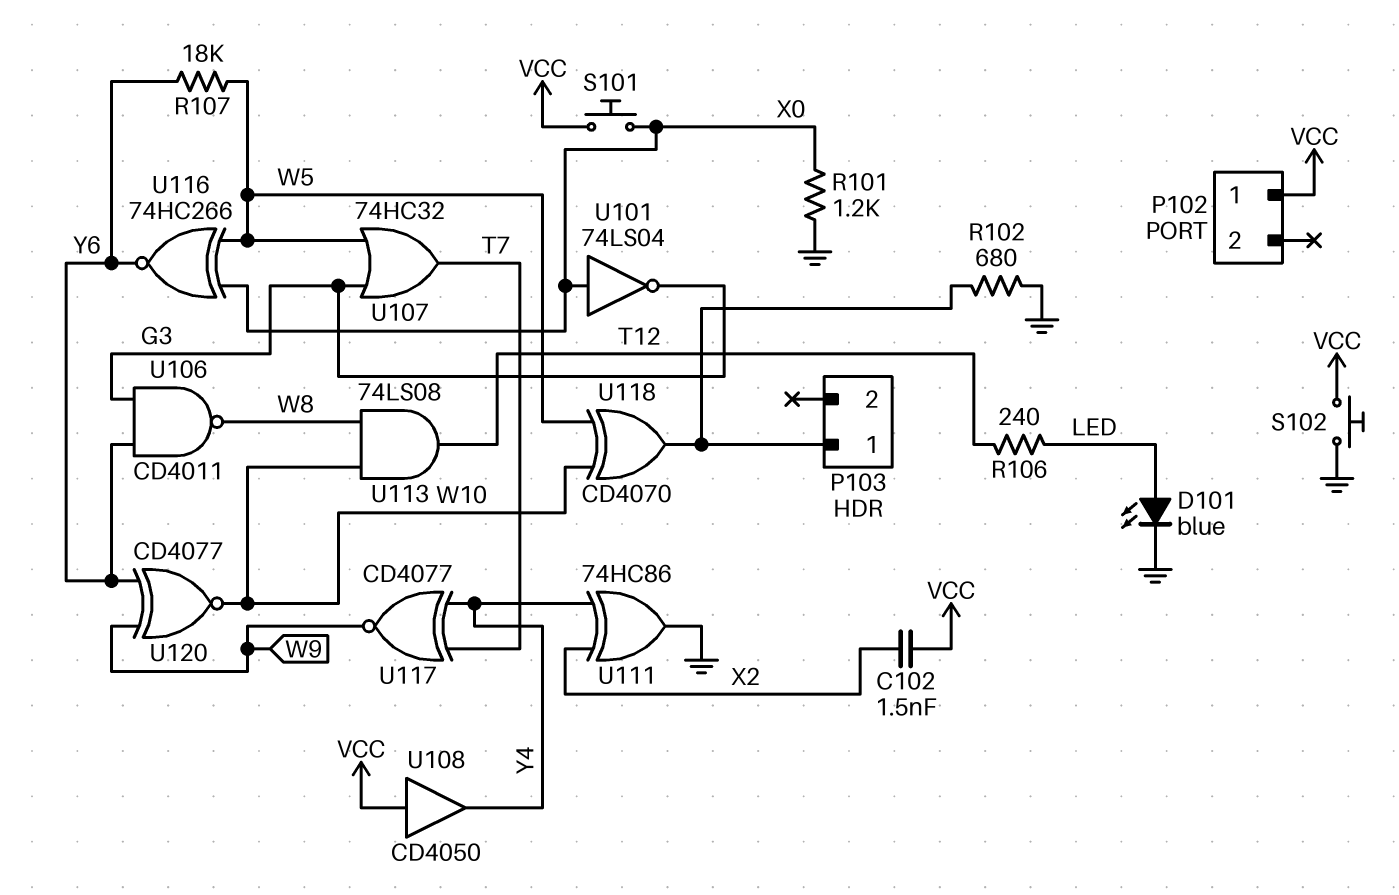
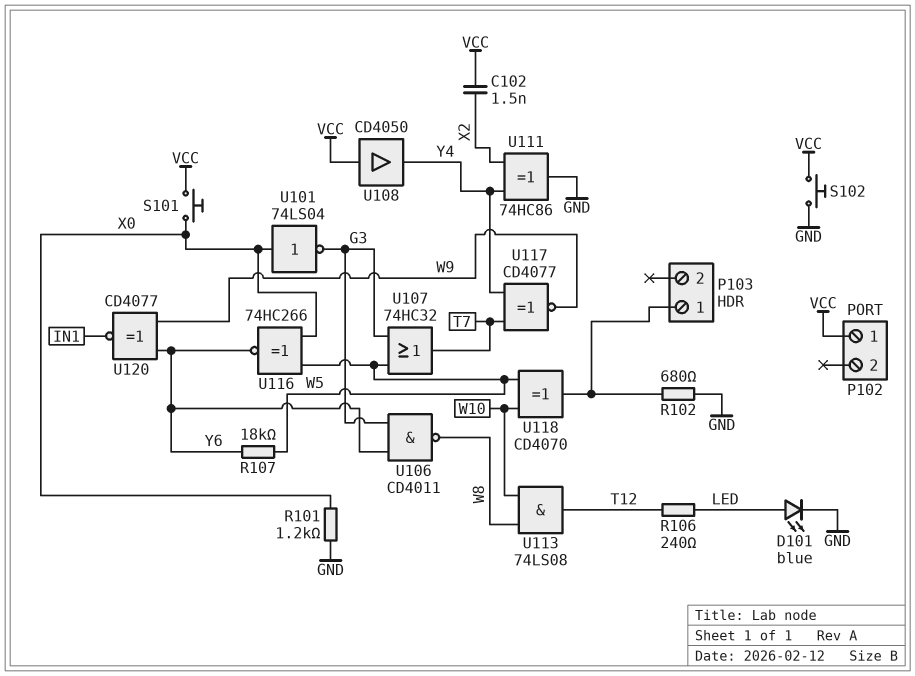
U120: XNOR CD4077 (in W9, in Y6, out W10) -> XNOR CD4077 (in W9, in Y6, out IN1)

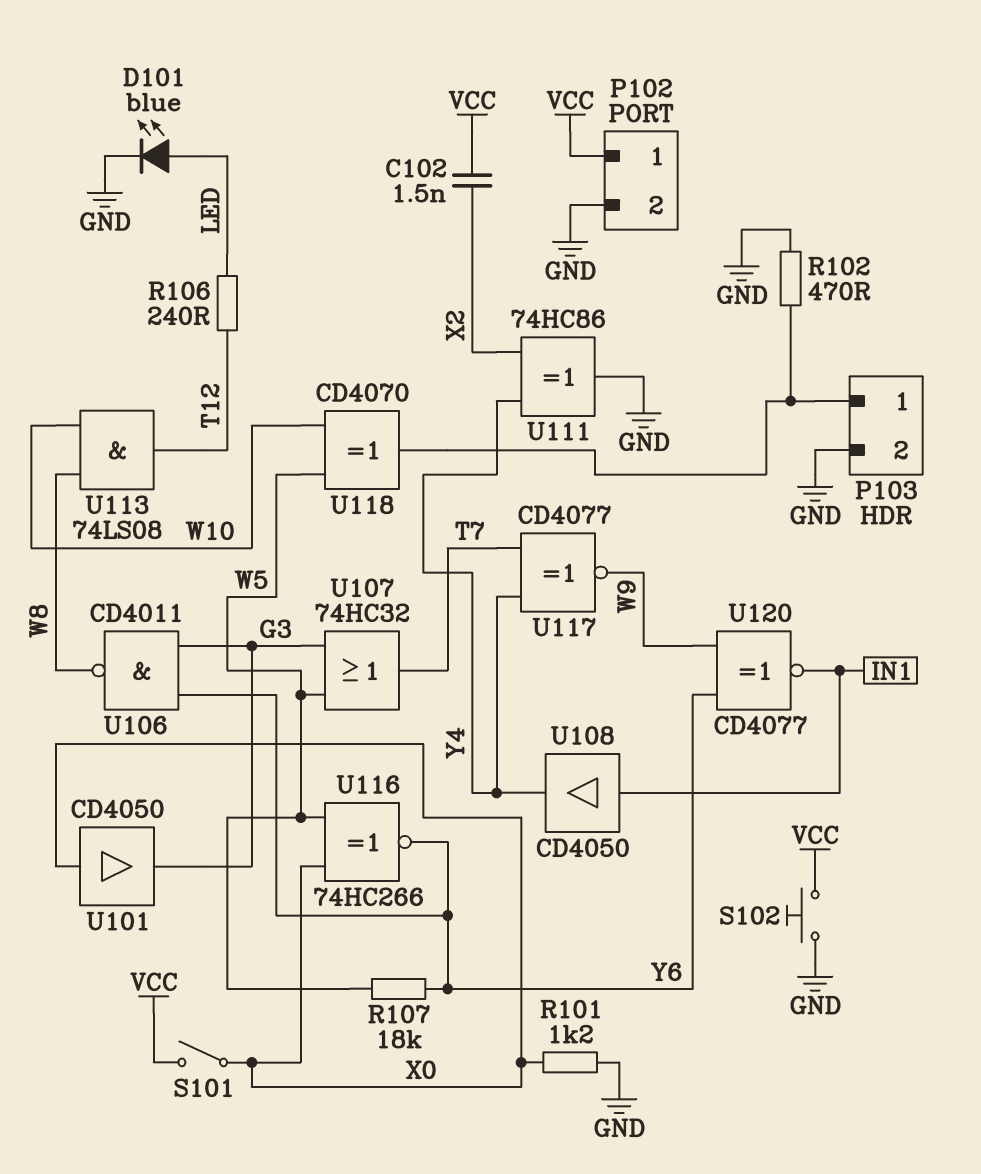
P102 pin 2: none -> GND
P103 pin 2: none -> GND
R102: 680 (GND, P103/1) -> 470 (GND, P103/1)
S101: button (VCC, X0) -> switch (VCC, X0)
U101: NOT 74LS04 (in X0, out G3) -> buffer CD4050 (in X0, out G3)
U108: buffer CD4050 (in VCC, out Y4) -> buffer CD4050 (in IN1, out Y4)

